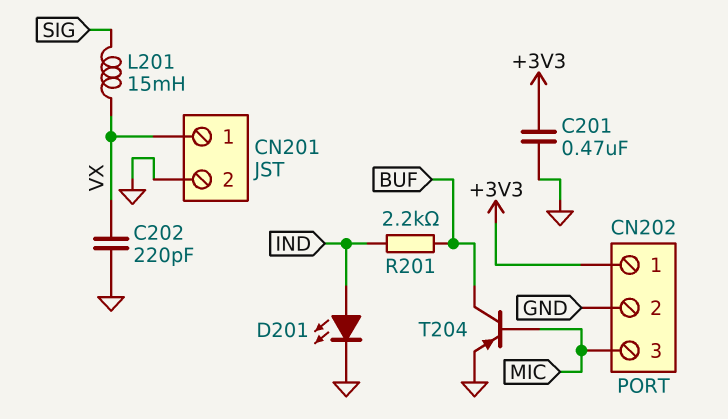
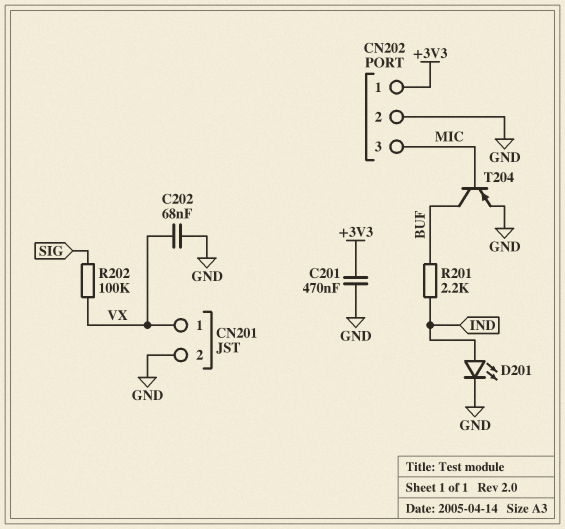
C202: 220pF (GND, VX) -> 68nF (GND, VX)
L201: 15mH (SIG, VX) -> none
R202: none -> 100k (SIG, VX)

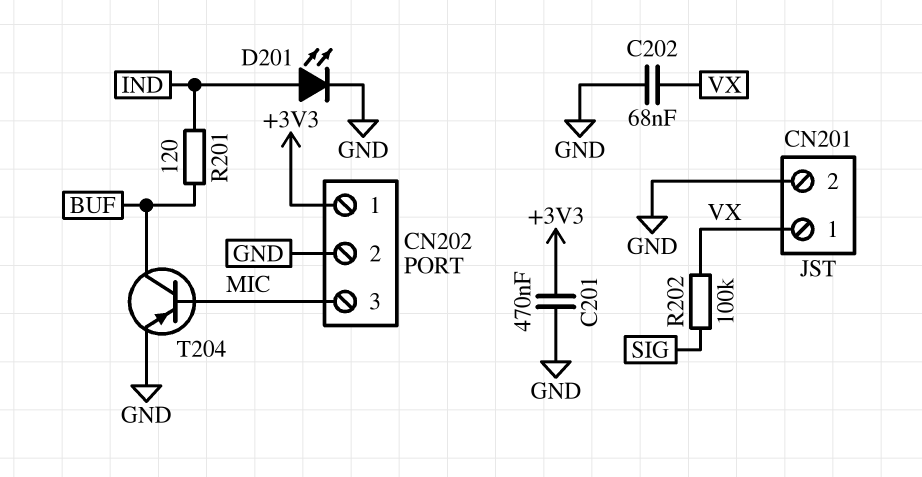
R201: 2.2k (BUF, IND) -> 120 (BUF, IND)

